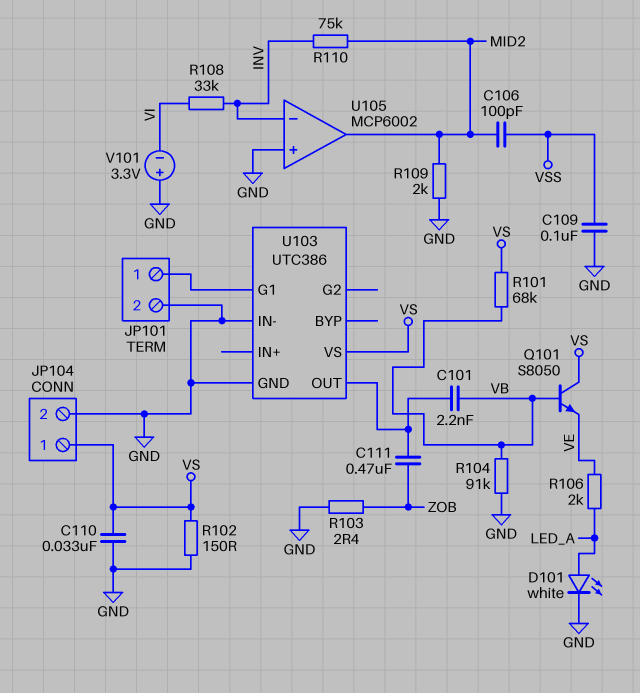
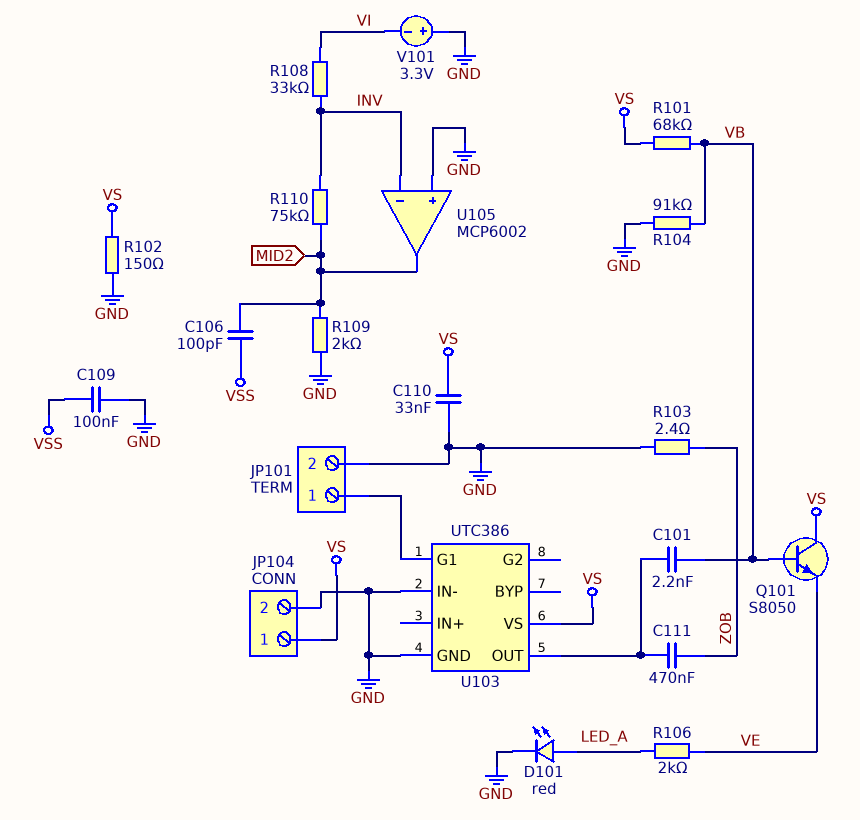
D101: LED white (A LED_A, K GND) -> LED red (A LED_A, K GND)

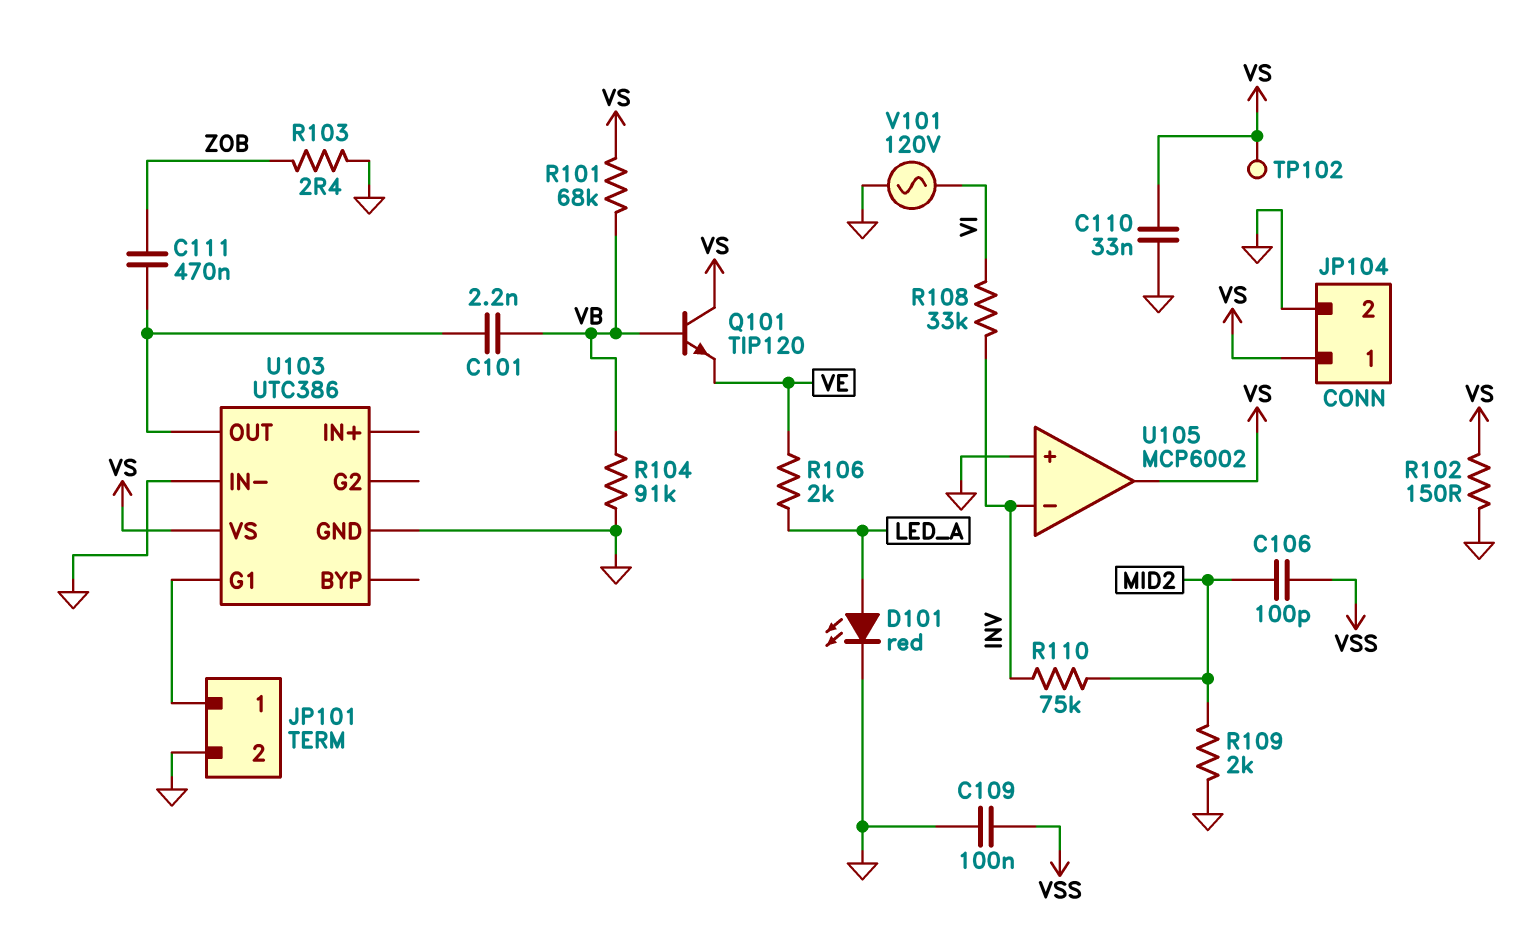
Q101: NPN S8050 (B VB, C VS, E VE) -> NPN TIP120 (B VB, C VS, E VE)
TP102: none -> test point (VS)
U105 pin out: MID2 -> VS
V101: 3.3V (plus GND, minus VI) -> AC 120V (GND, VI)

